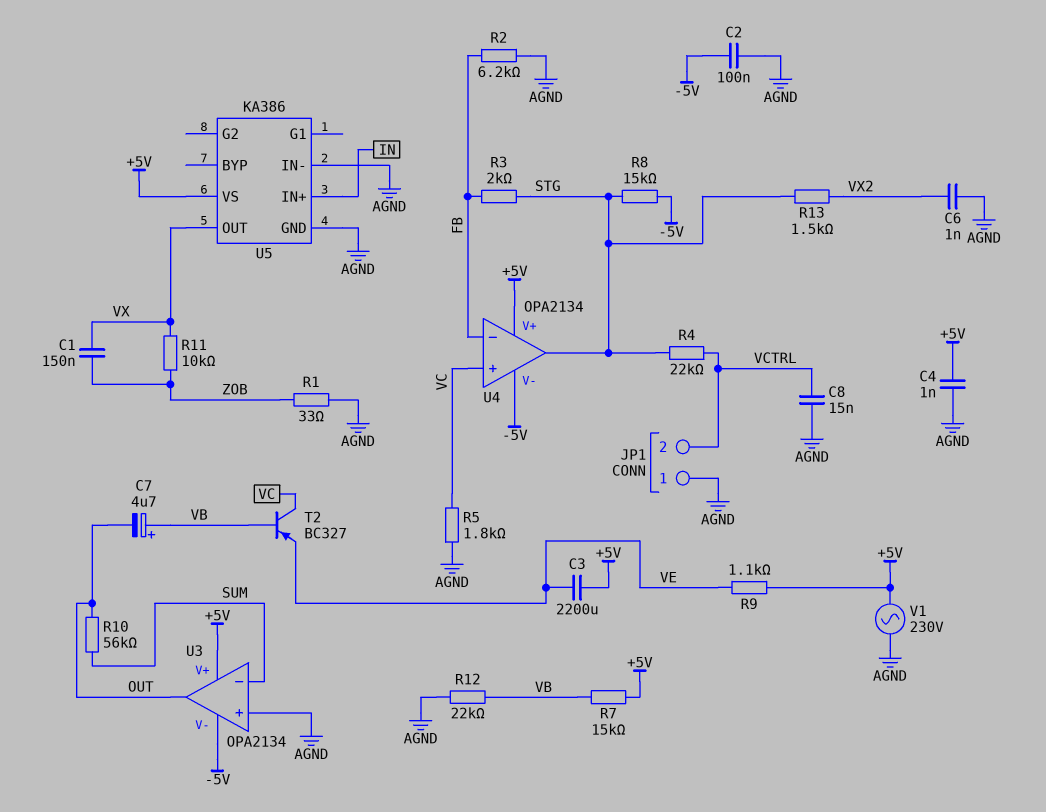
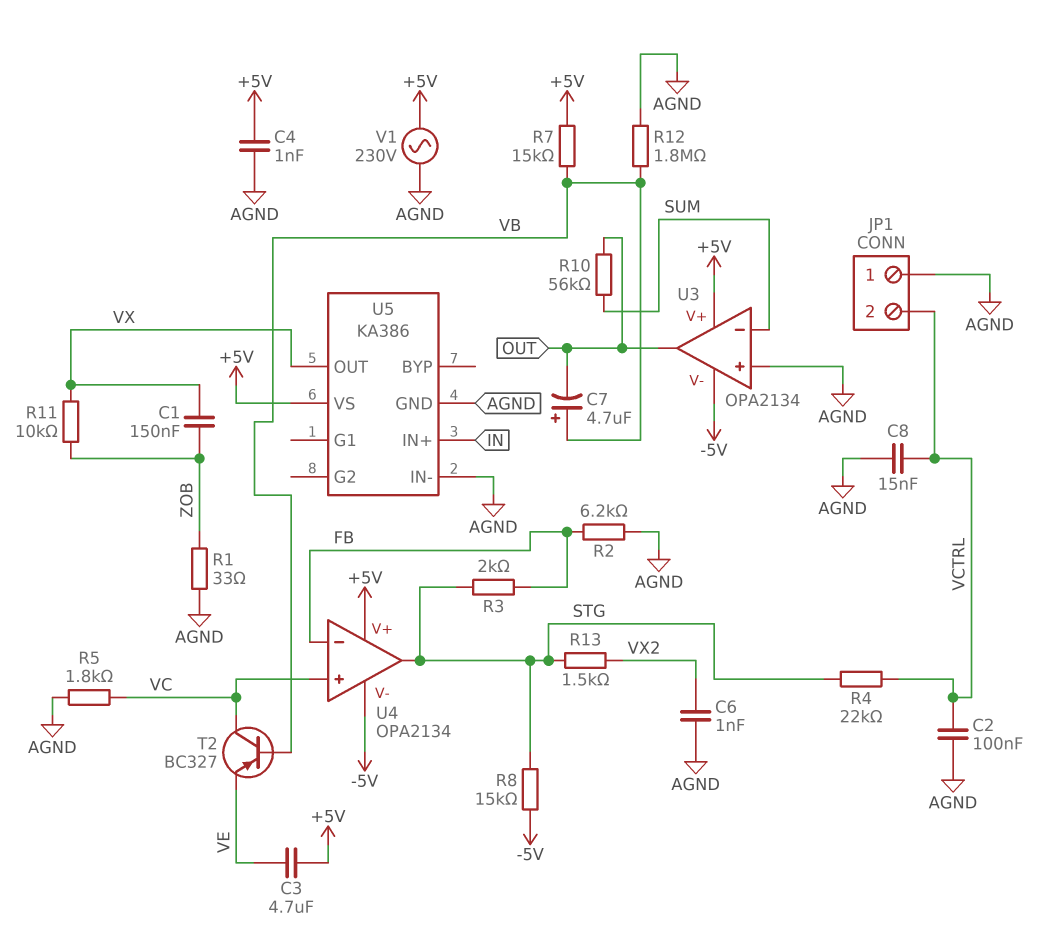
C2: 100nF (-5V, AGND) -> 100nF (AGND, VCTRL)
C3: 2200uF (+5V, VE) -> 4.7uF (+5V, VE)
R9: 1.1k (+5V, VE) -> none
R12: 22k (AGND, VB) -> 1.8M (AGND, VB)

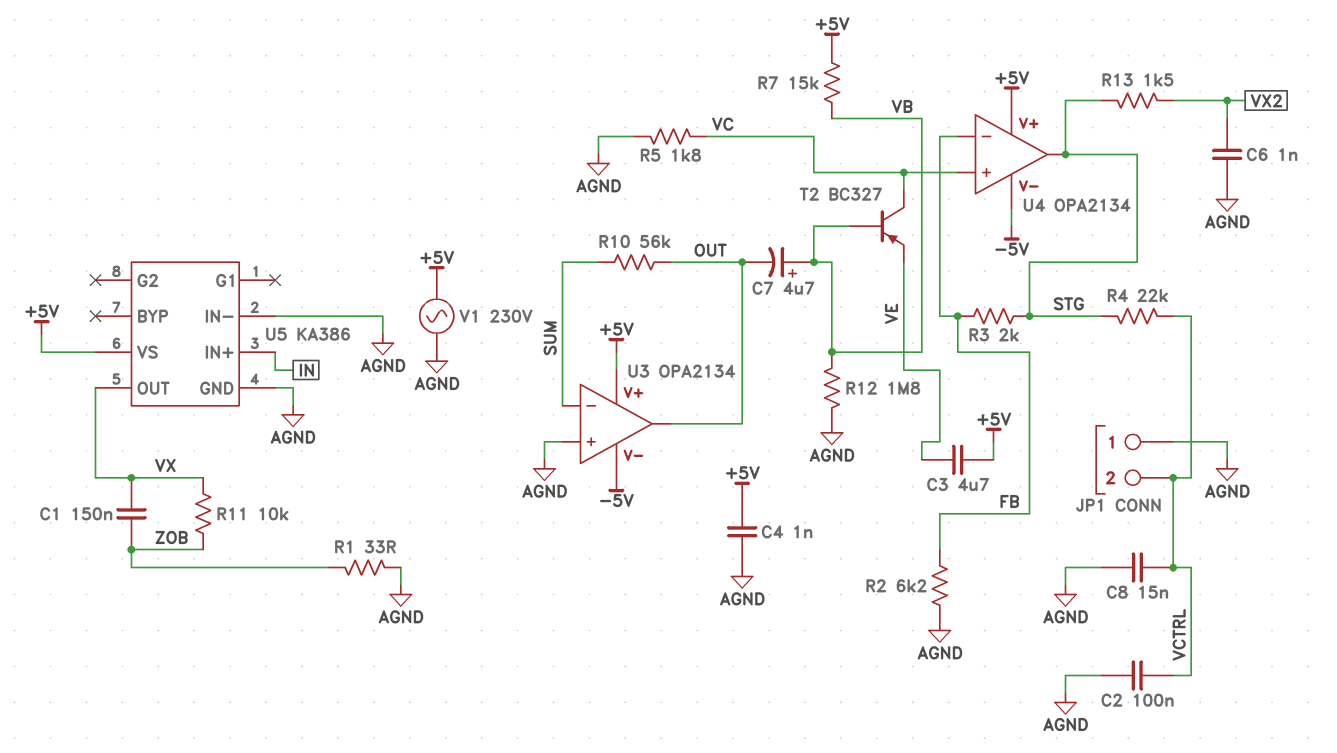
R8: 15k (-5V, STG) -> none

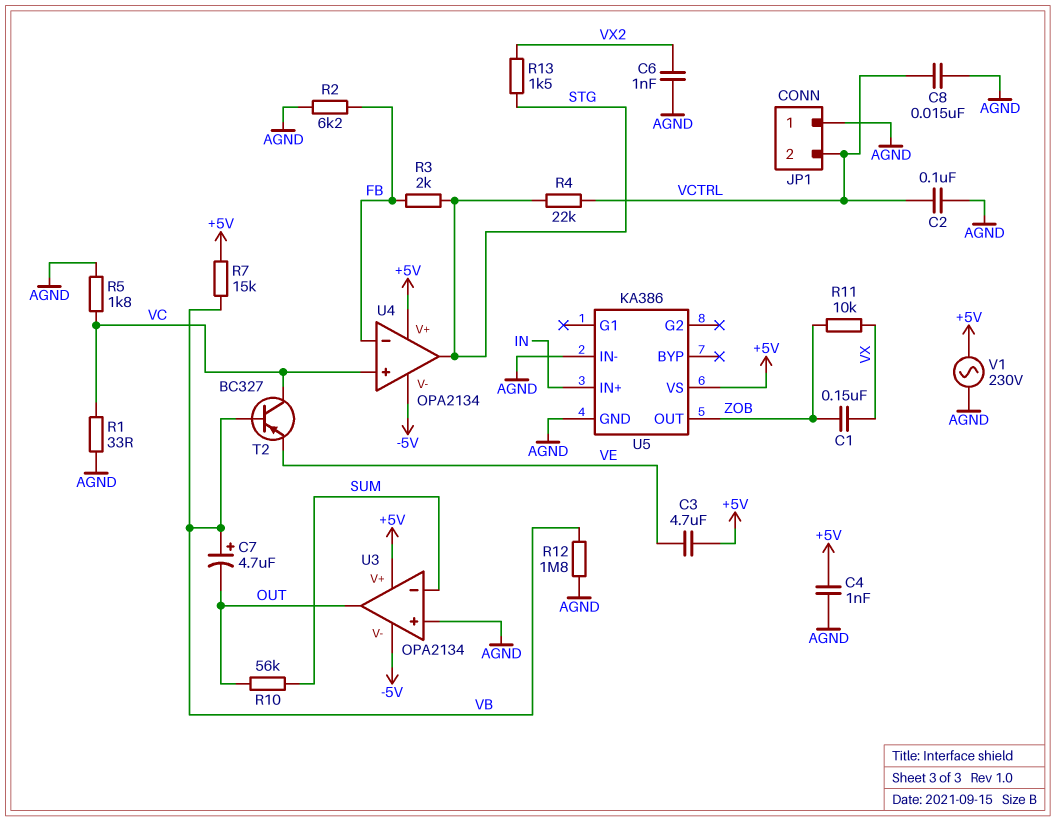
R1: 33 (AGND, ZOB) -> 33 (AGND, VC)
U5 pin OUT: VX -> ZOB

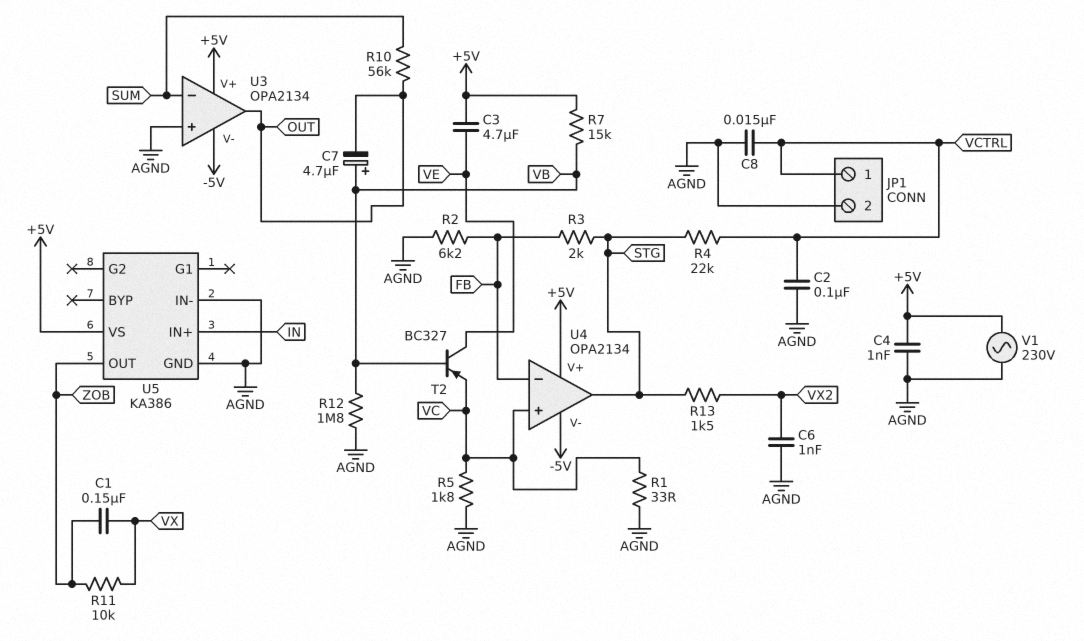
JP1 pin 1: AGND -> VCTRL
JP1 pin 2: VCTRL -> AGND
T2: PNP BC327 (B VB, C VC, E VE) -> PNP BC327 (B VB, C VE, E VC)

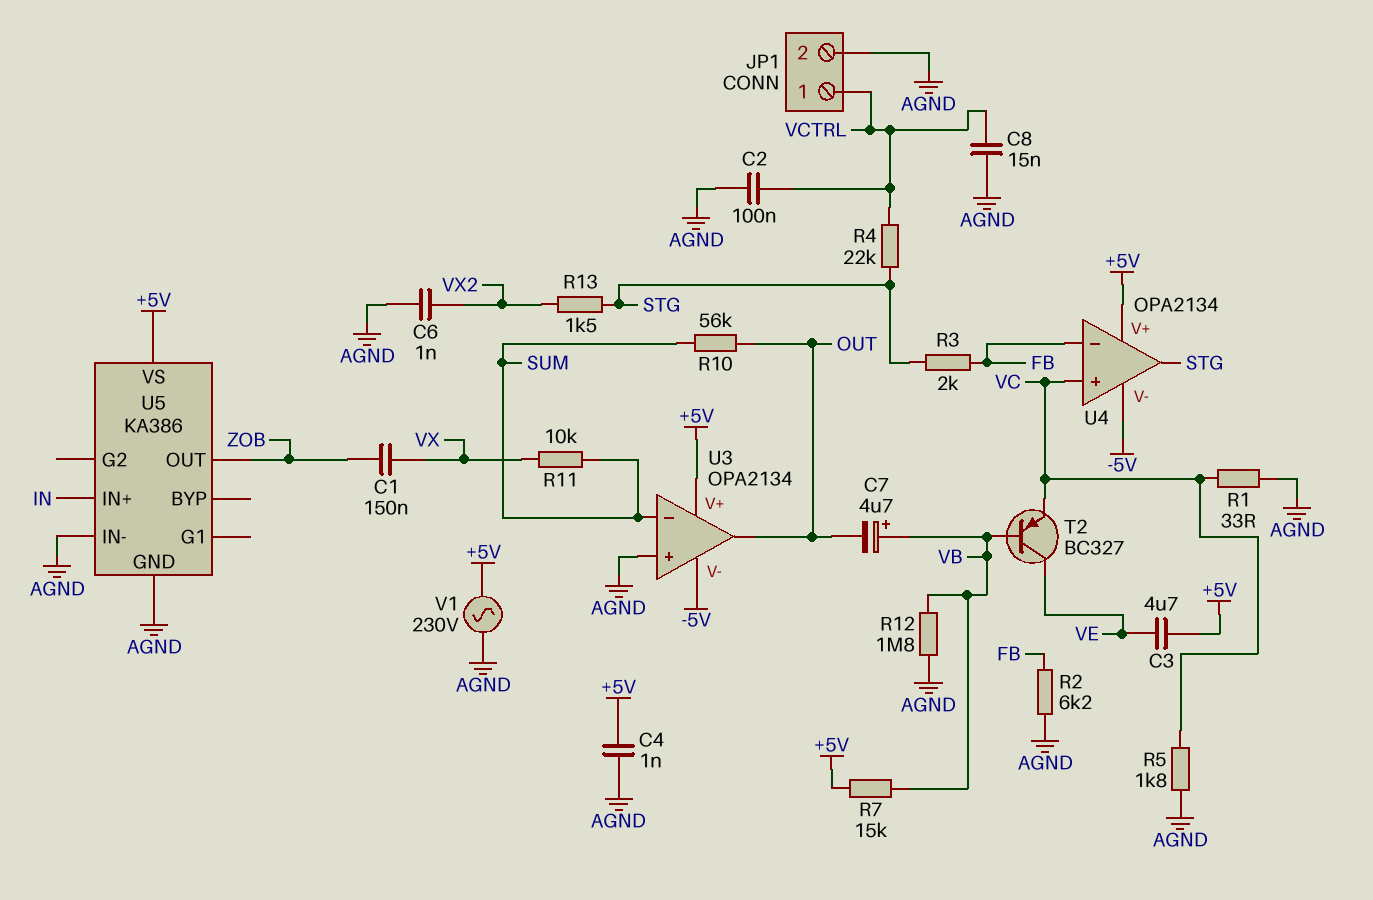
R11: 10k (VX, ZOB) -> 10k (SUM, VX)

